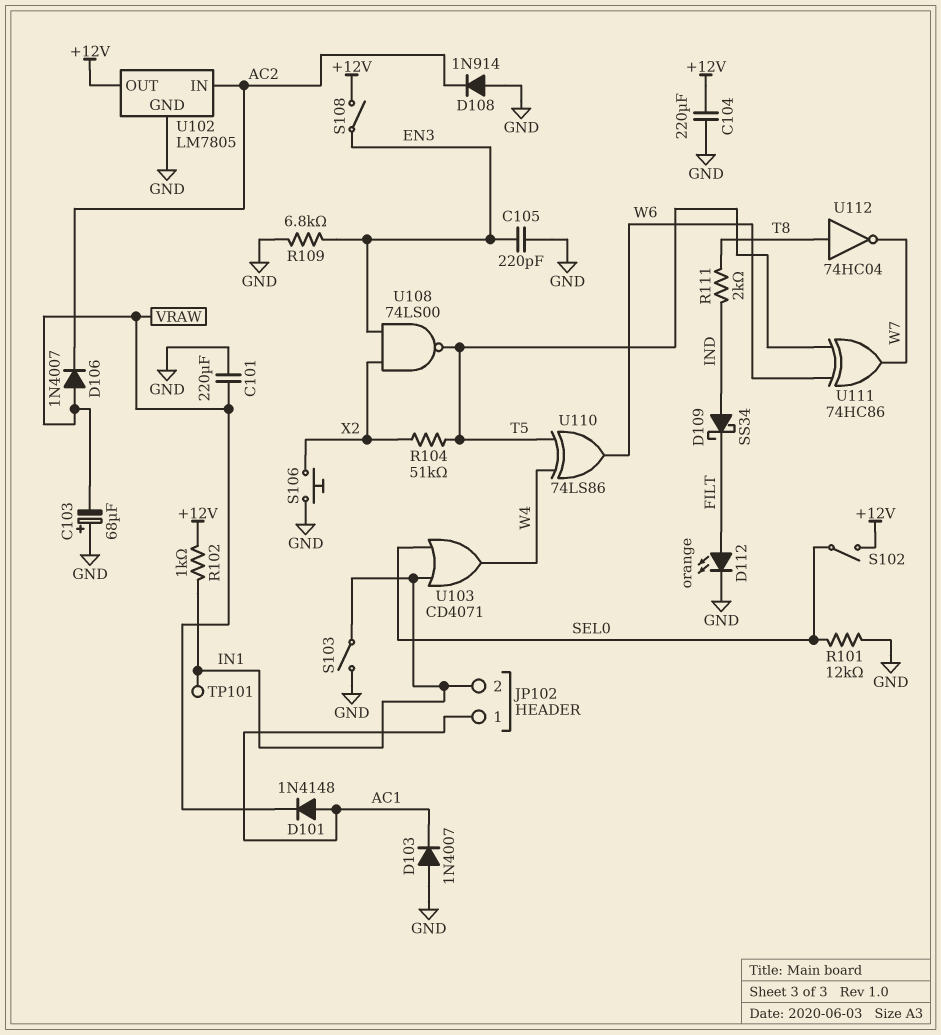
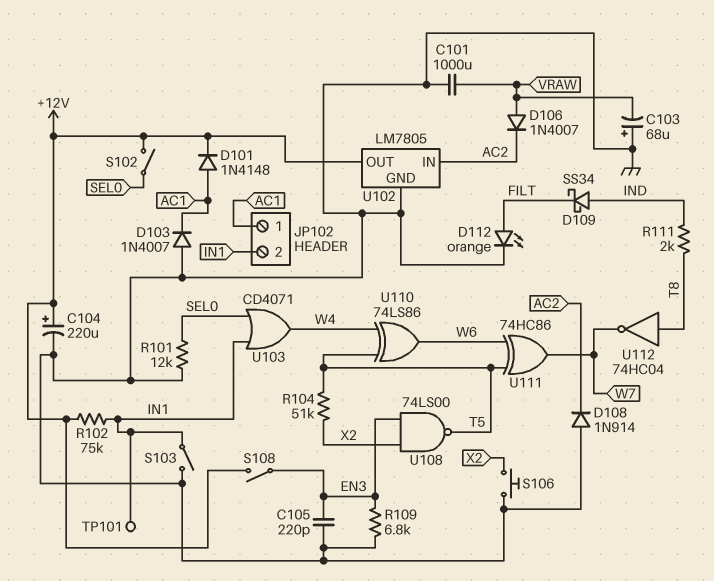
C101: 220uF (GND, VRAW) -> 1000uF (GND, VRAW)
C104: 220uF (+12V, GND) -> 220uF (plus +12V, minus GND)
D101: diode 1N4148 (A AC1, K VRAW) -> diode 1N4148 (A AC1, K +12V)
R102: 1k (+12V, IN1) -> 75k (+12V, IN1)

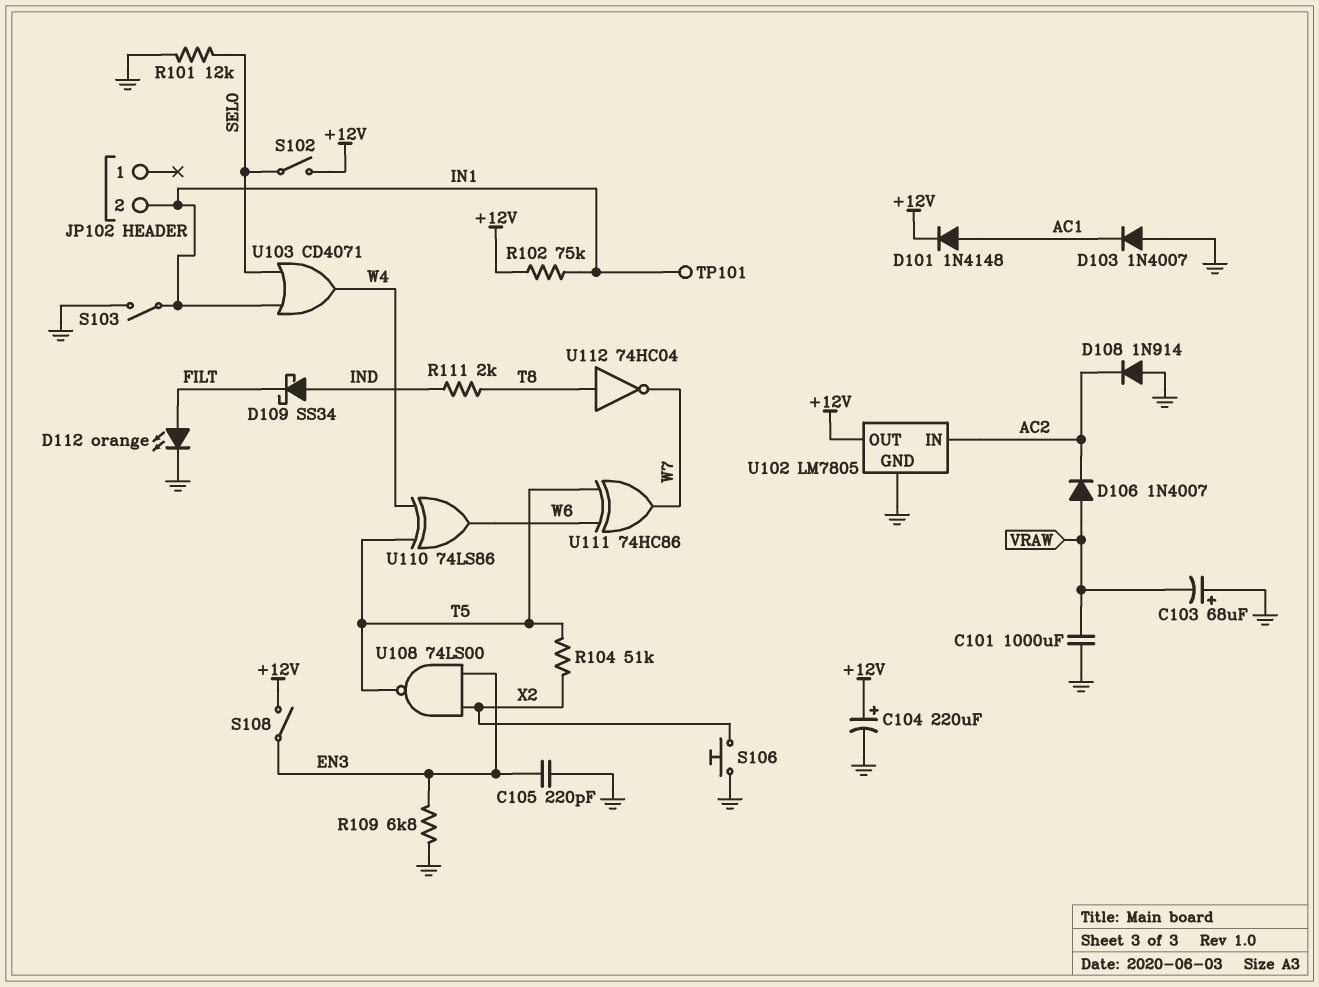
JP102 pin 1: AC1 -> none

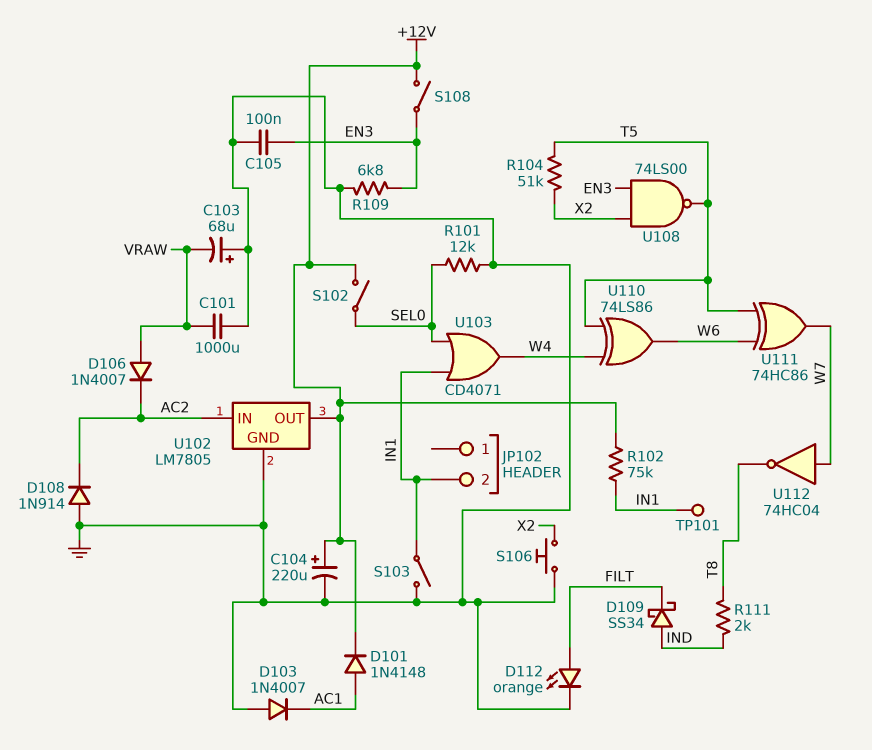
C105: 220pF (EN3, GND) -> 100nF (EN3, GND)
U112: NOT 74HC04 (in T8, out W7) -> NOT 74HC04 (in W7, out T8)

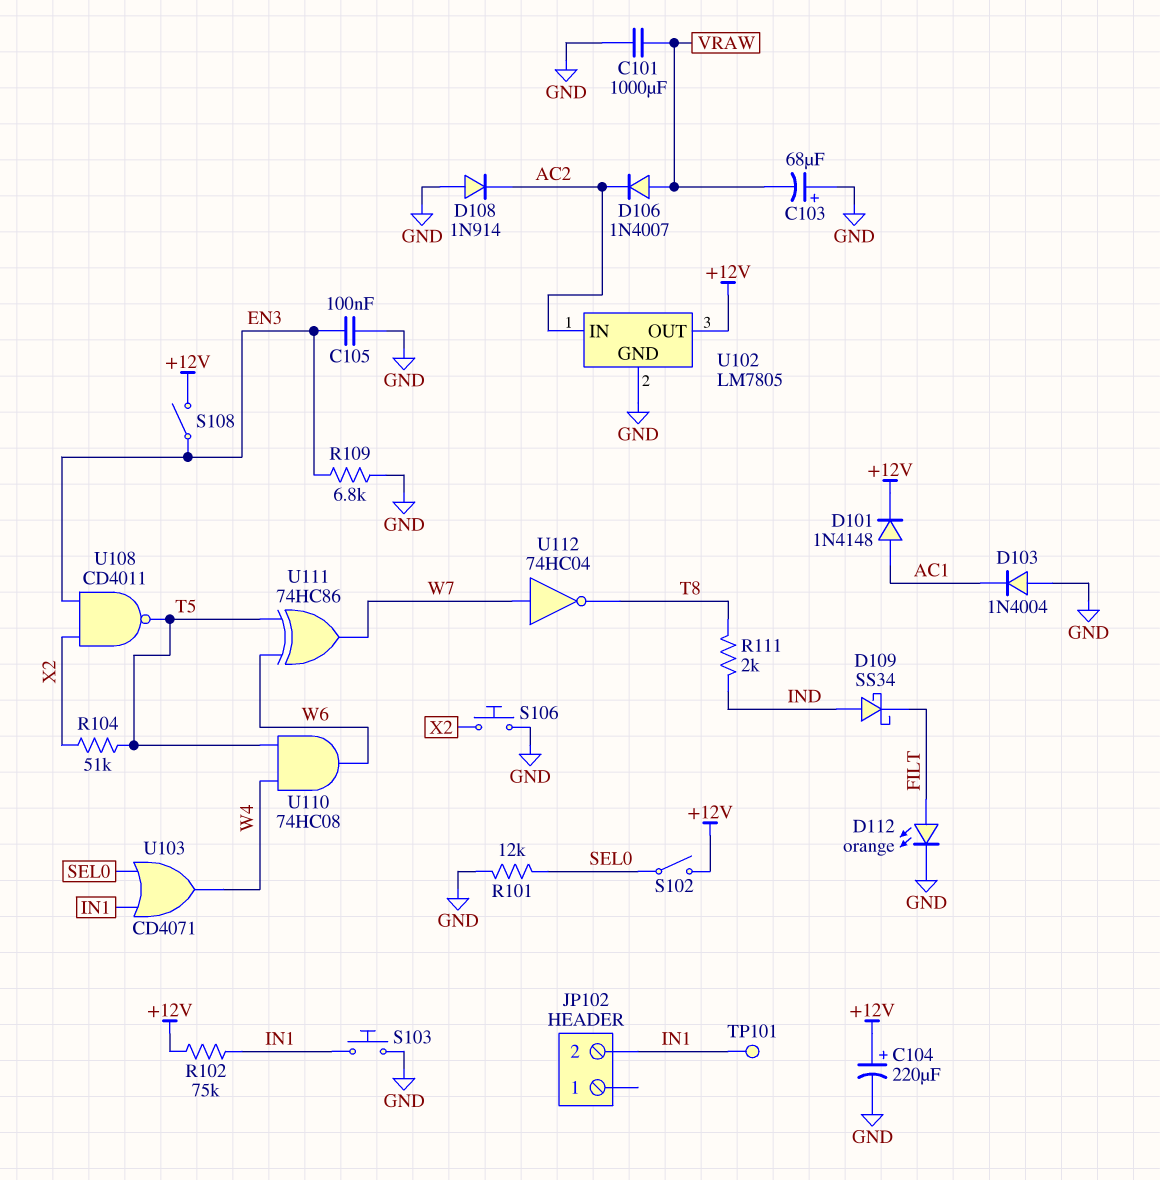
D103: diode 1N4007 (A GND, K AC1) -> diode 1N4004 (A GND, K AC1)
S103: switch (GND, IN1) -> button (GND, IN1)
U108: NAND 74LS00 (in EN3, in X2, out T5) -> NAND CD4011 (in EN3, in X2, out T5)
U110: XOR 74LS86 (in T5, in W4, out W6) -> AND 74HC08 (in T5, in W4, out W6)

